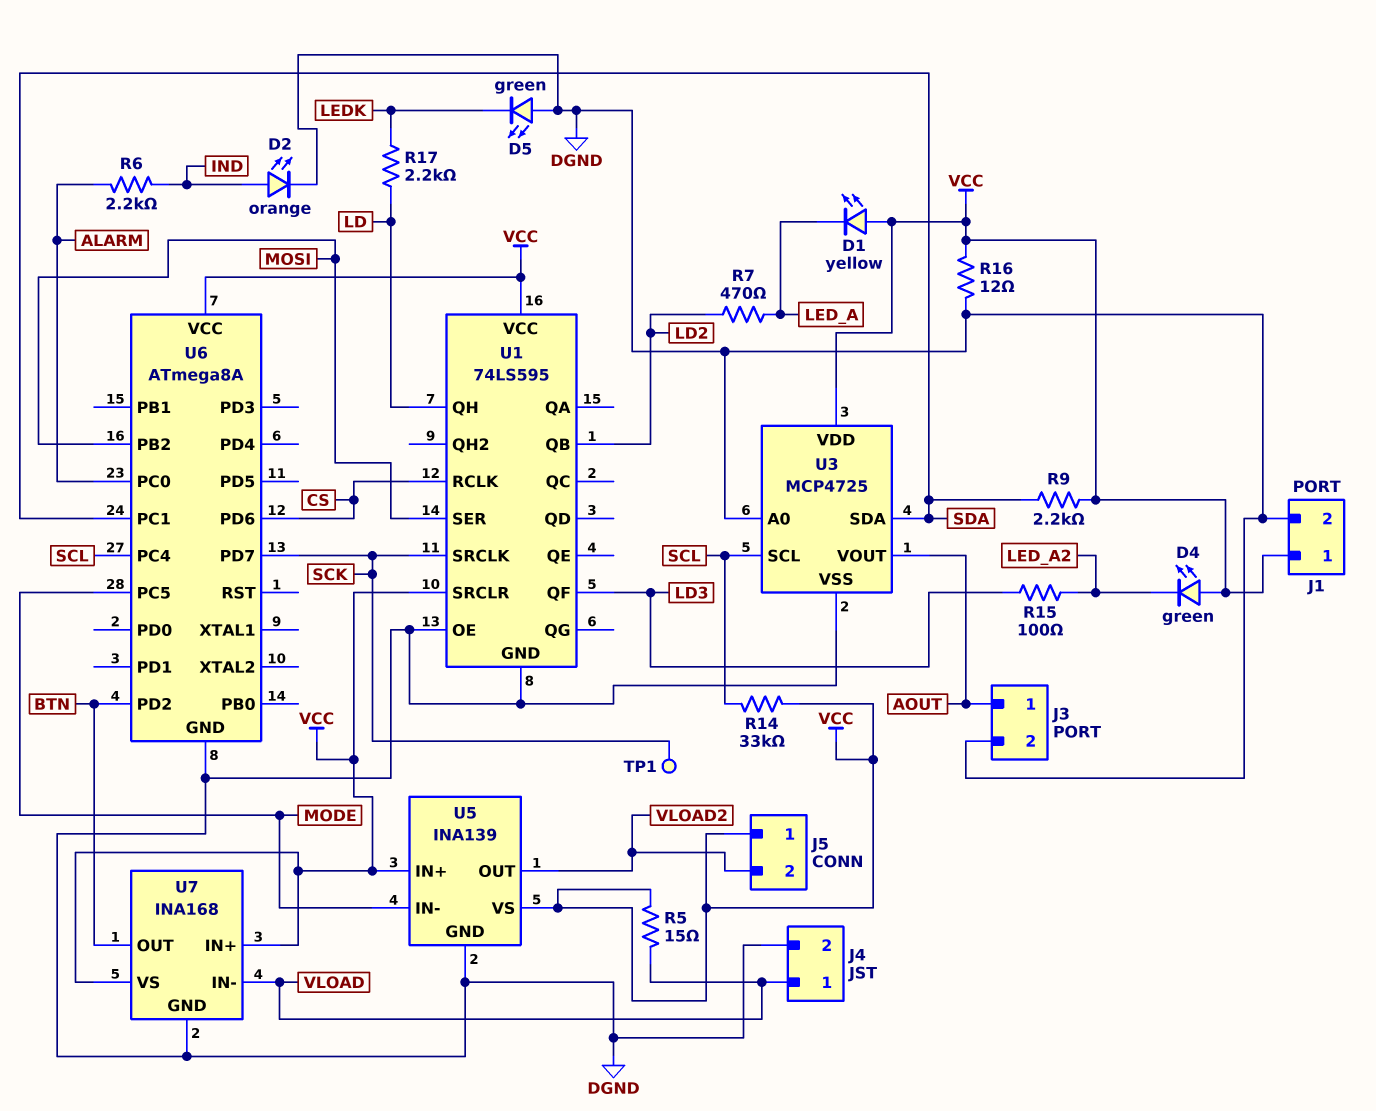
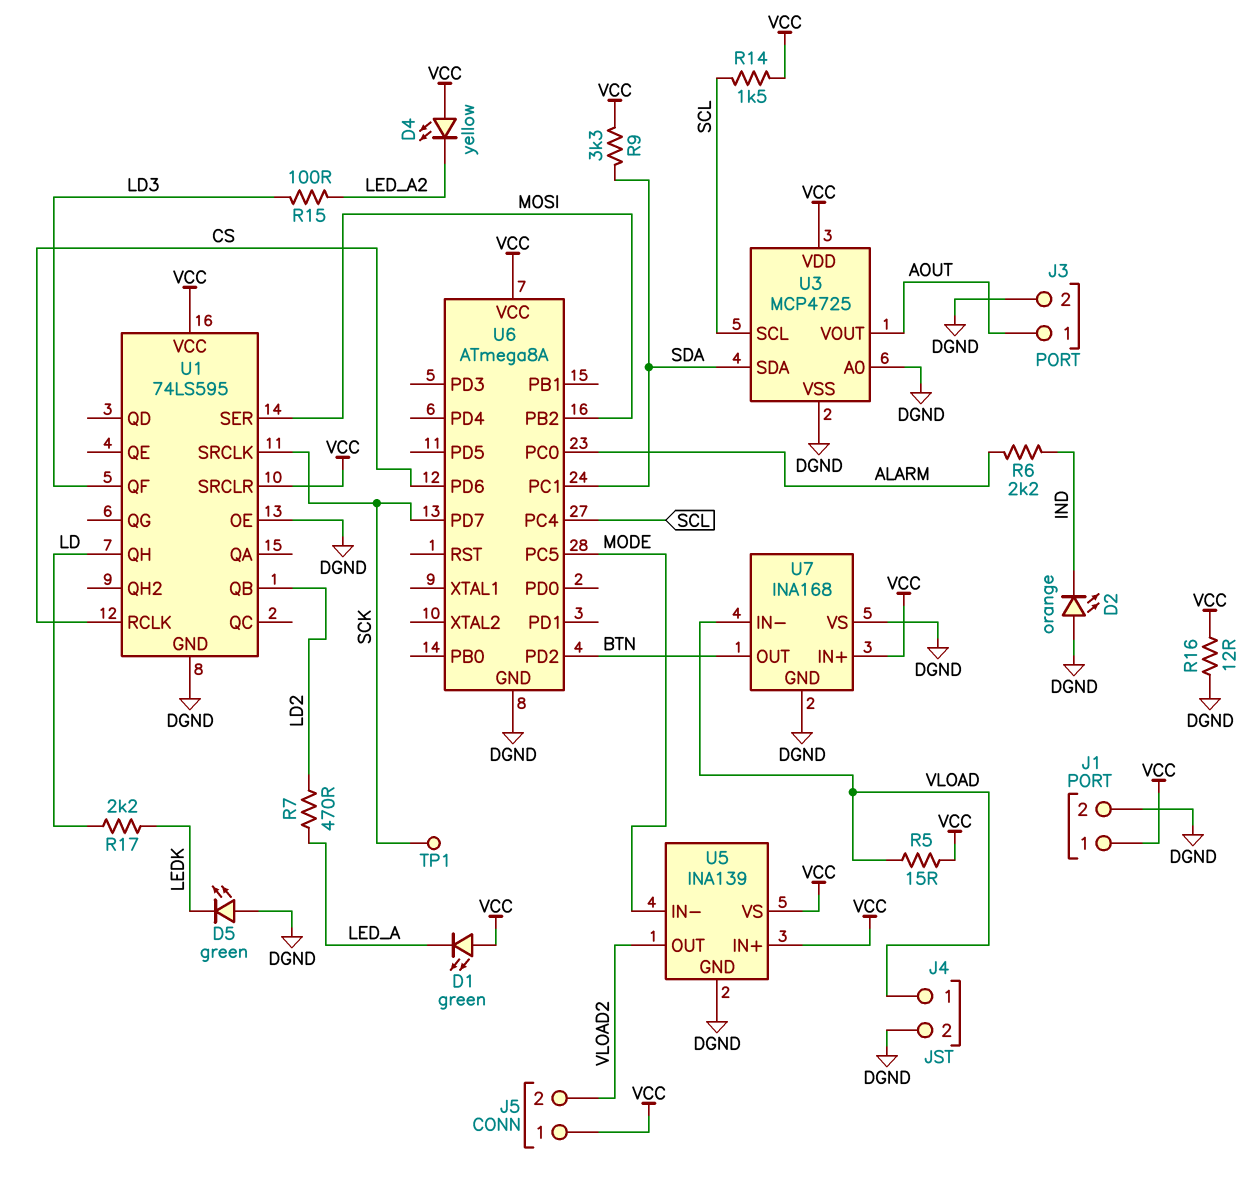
D1: LED yellow (A VCC, K LED_A) -> LED green (A VCC, K LED_A)
D2: LED orange (A IND, K DGND) -> LED orange (A DGND, K IND)
D4: LED green (A VCC, K LED_A2) -> LED yellow (A VCC, K LED_A2)
R9: 2.2k (SDA, VCC) -> 3.3k (SDA, VCC)
R14: 33k (SCL, VCC) -> 1.5k (SCL, VCC)
U7 pin VS: VCC -> DGND

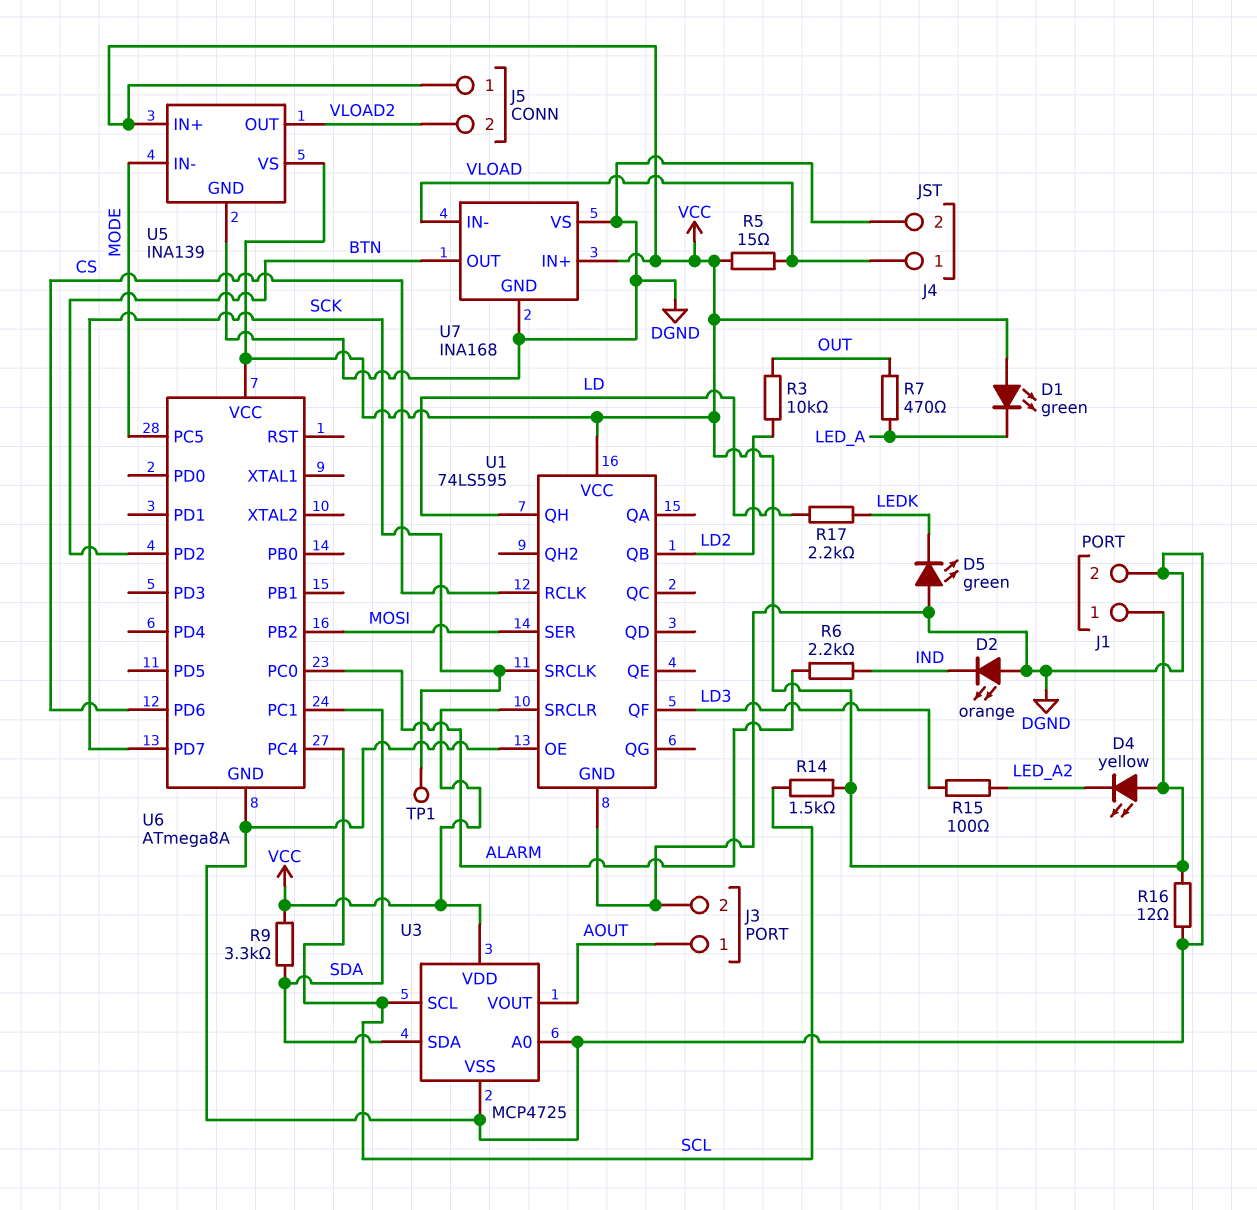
R3: none -> 10k (LD2, OUT)
R7: 470 (LD2, LED_A) -> 470 (LED_A, OUT)

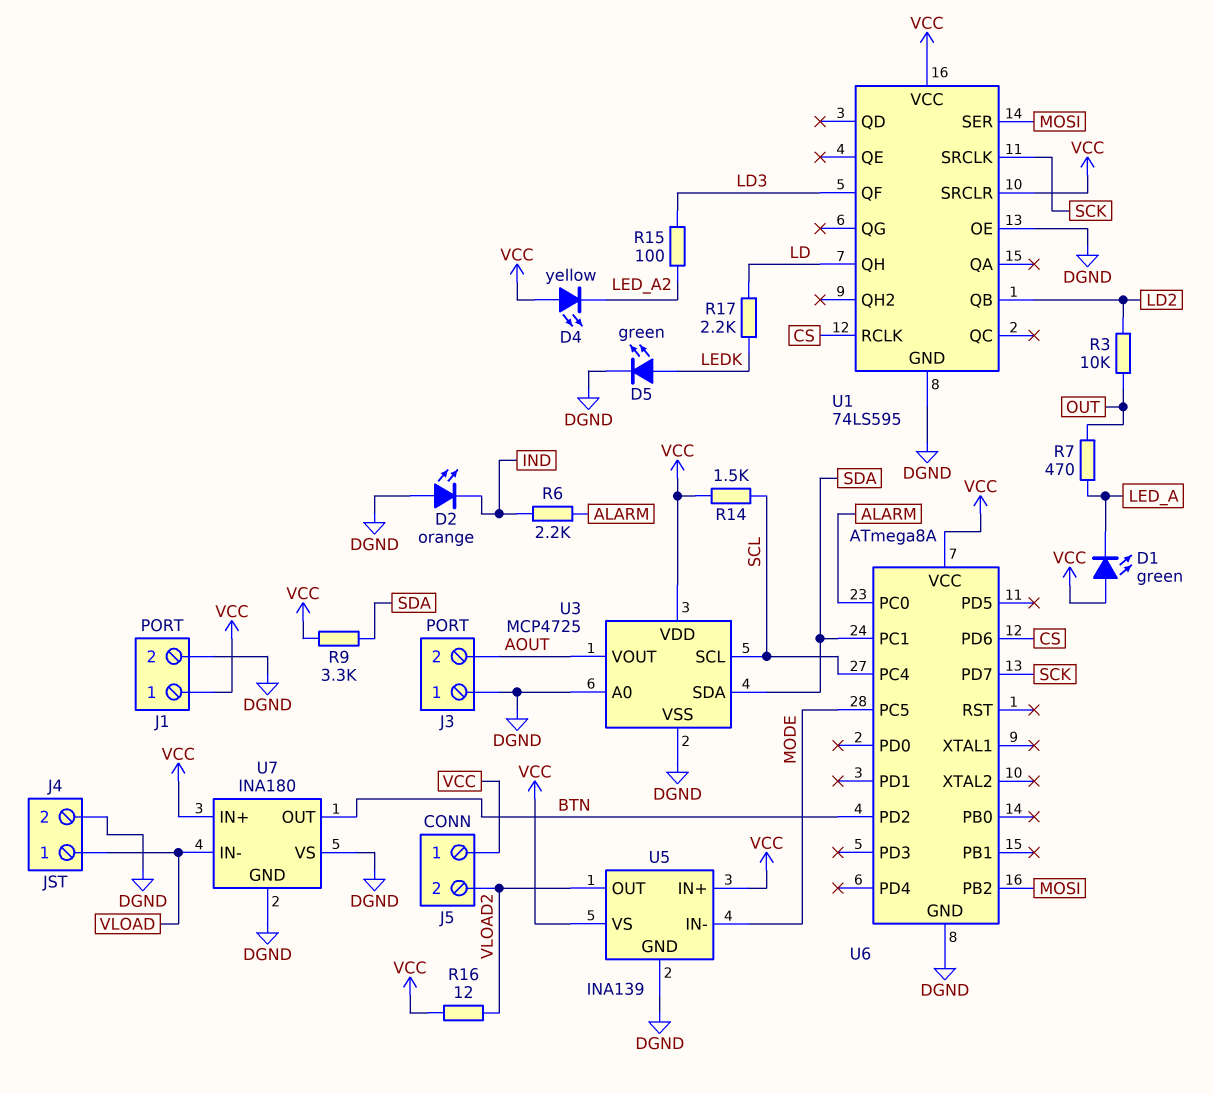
D5: LED green (A DGND, K LEDK) -> LED green (A LEDK, K DGND)
J3 pin 1: AOUT -> DGND
J3 pin 2: DGND -> AOUT
R5: 15 (VCC, VLOAD) -> none
R16: 12 (DGND, VCC) -> 12 (VCC, VLOAD2)
TP1: test point (SCK) -> none
U7: INA168 -> INA180

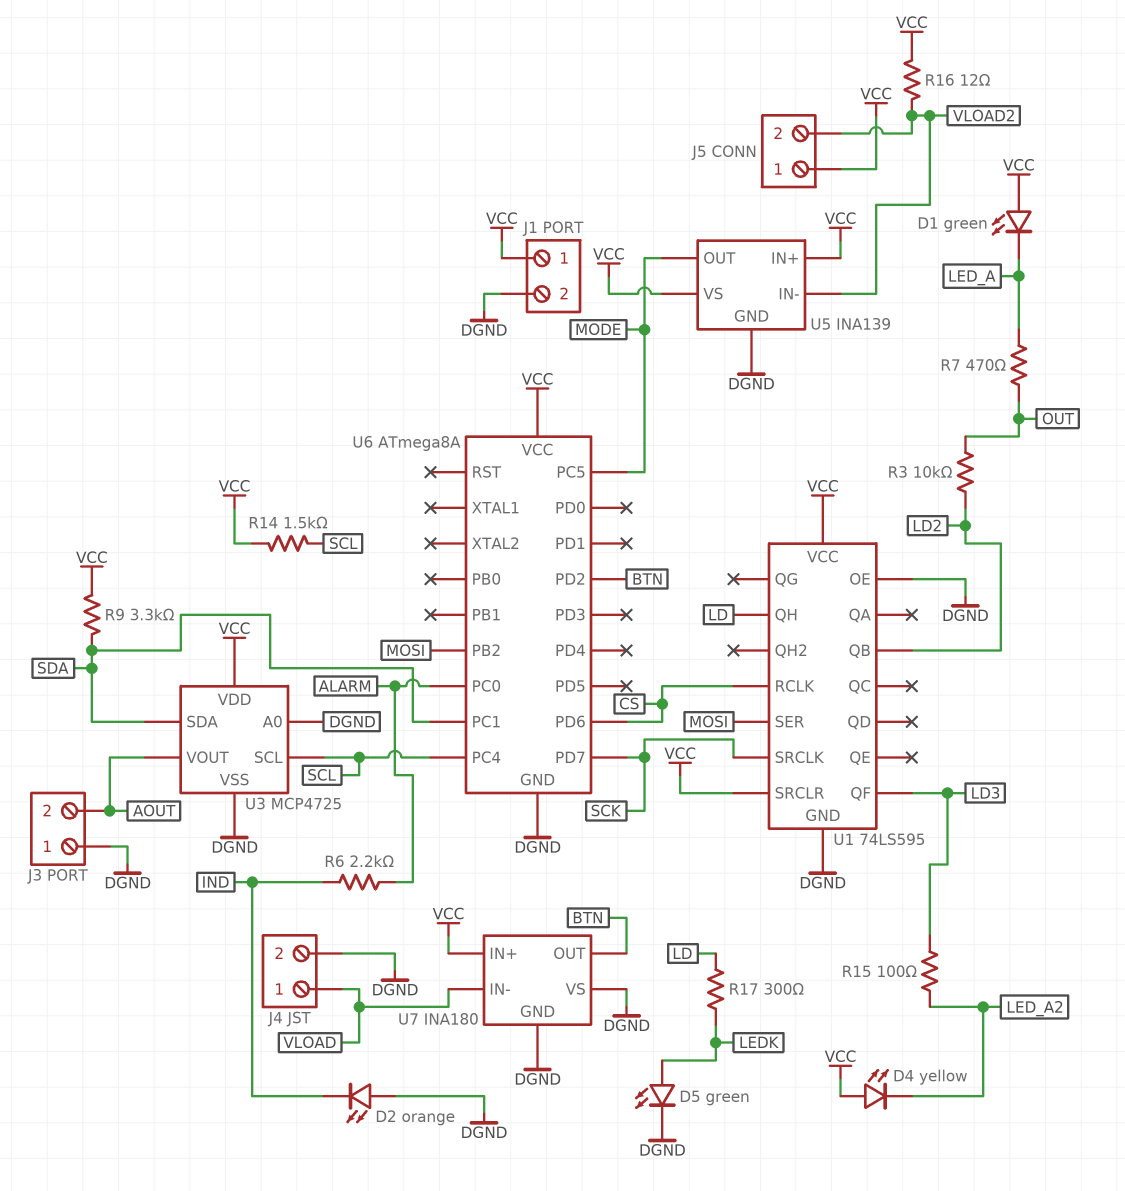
R17: 2.2k (LD, LEDK) -> 300 (LD, LEDK)
U5 pin IN-: MODE -> VLOAD2
U5 pin OUT: VLOAD2 -> MODE

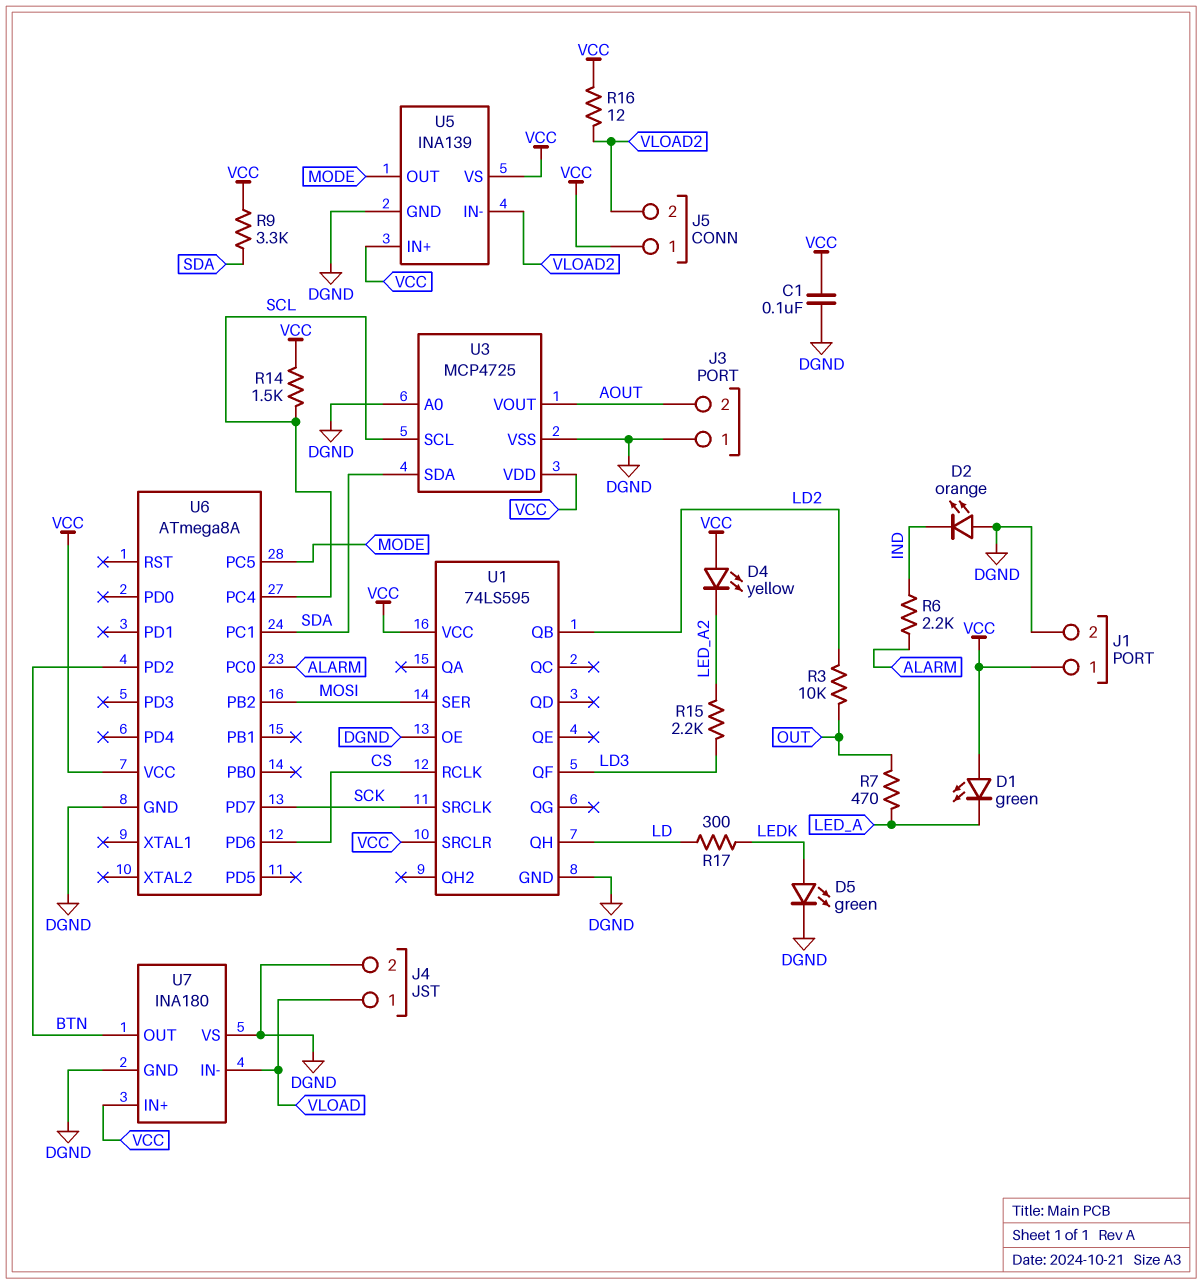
C1: none -> 100nF (DGND, VCC)
R15: 100 (LD3, LED_A2) -> 2.2k (LD3, LED_A2)

